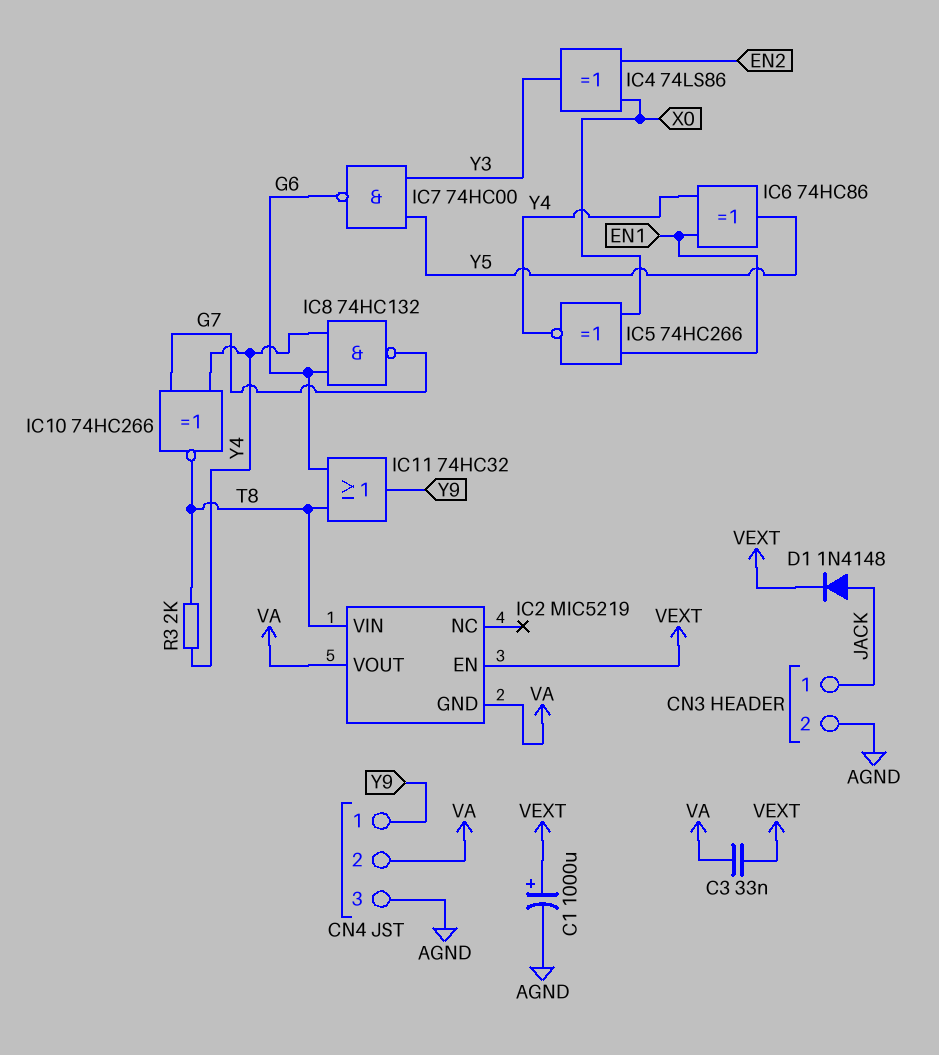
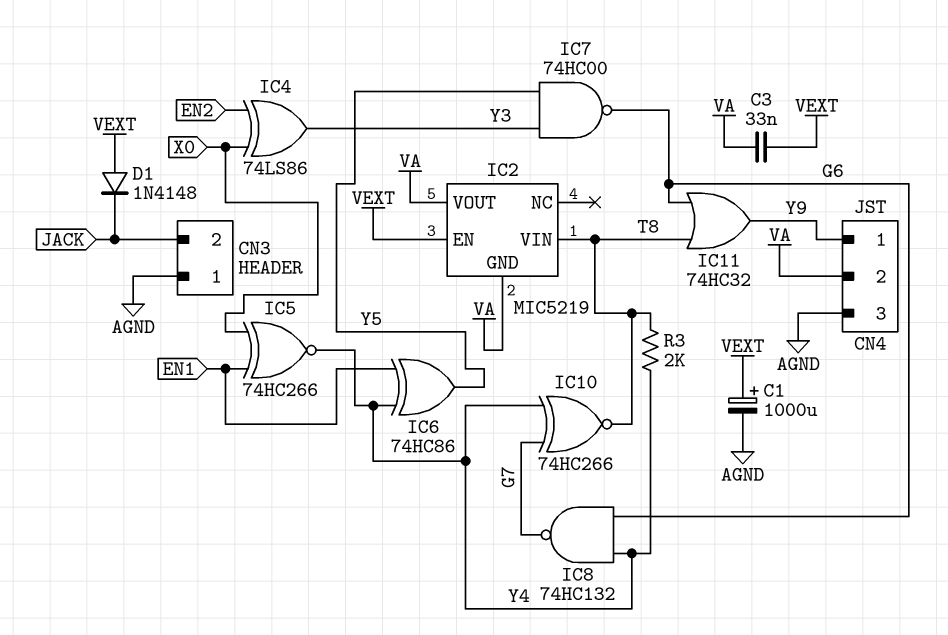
CN3 pin 1: JACK -> AGND
CN3 pin 2: AGND -> JACK
D1: diode 1N4148 (A JACK, K VEXT) -> diode 1N4148 (A VEXT, K JACK)

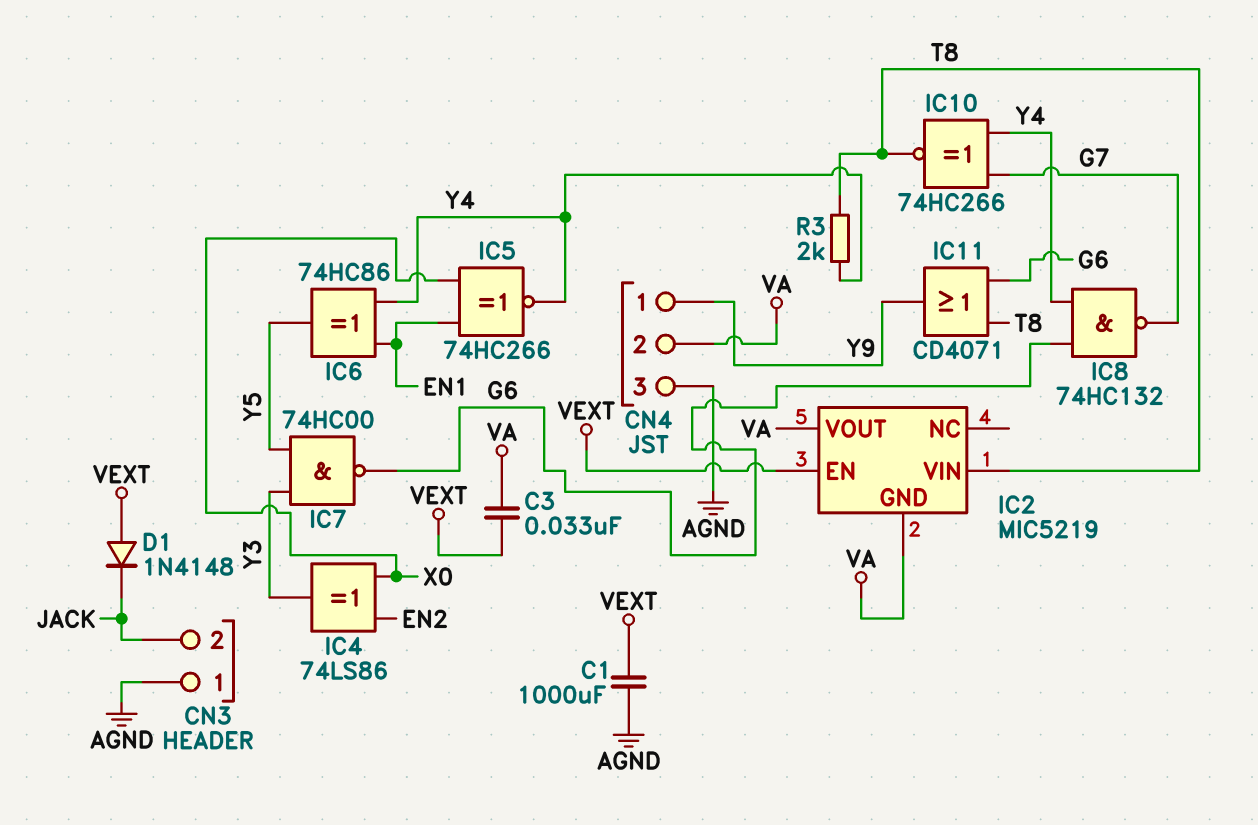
C1: 1000uF (plus VEXT, minus AGND) -> 1000uF (AGND, VEXT)
IC11: OR 74HC32 (in G6, in T8, out Y9) -> OR CD4071 (in G6, in T8, out Y9)

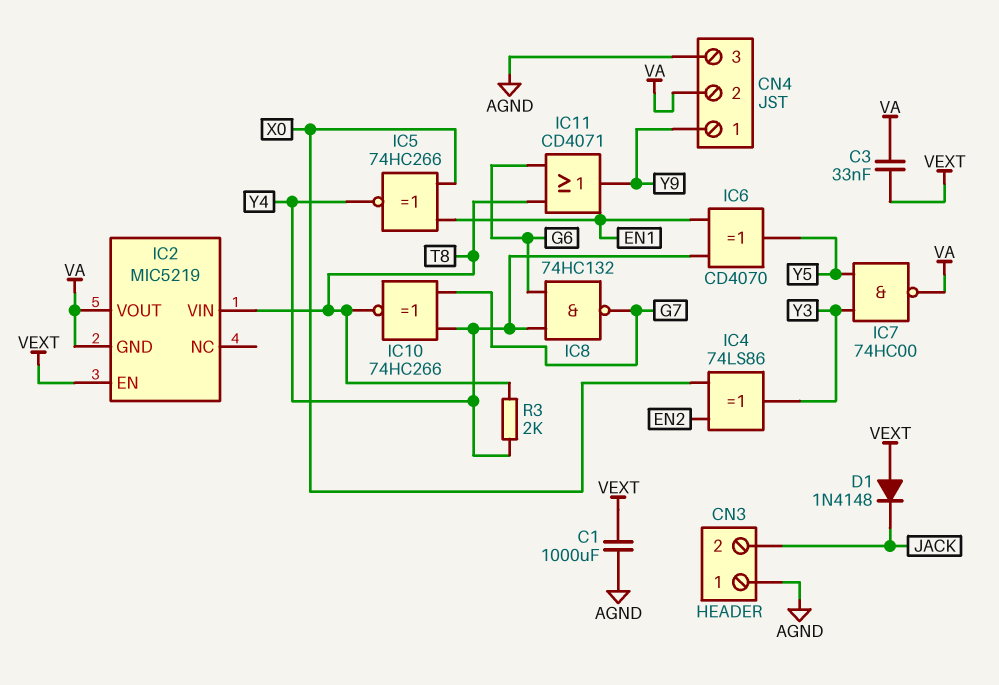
IC6: XOR 74HC86 (in EN1, in Y4, out Y5) -> XOR CD4070 (in EN1, in Y4, out Y5)
IC7: NAND 74HC00 (in Y3, in Y5, out G6) -> NAND 74HC00 (in Y3, in Y5, out VA)

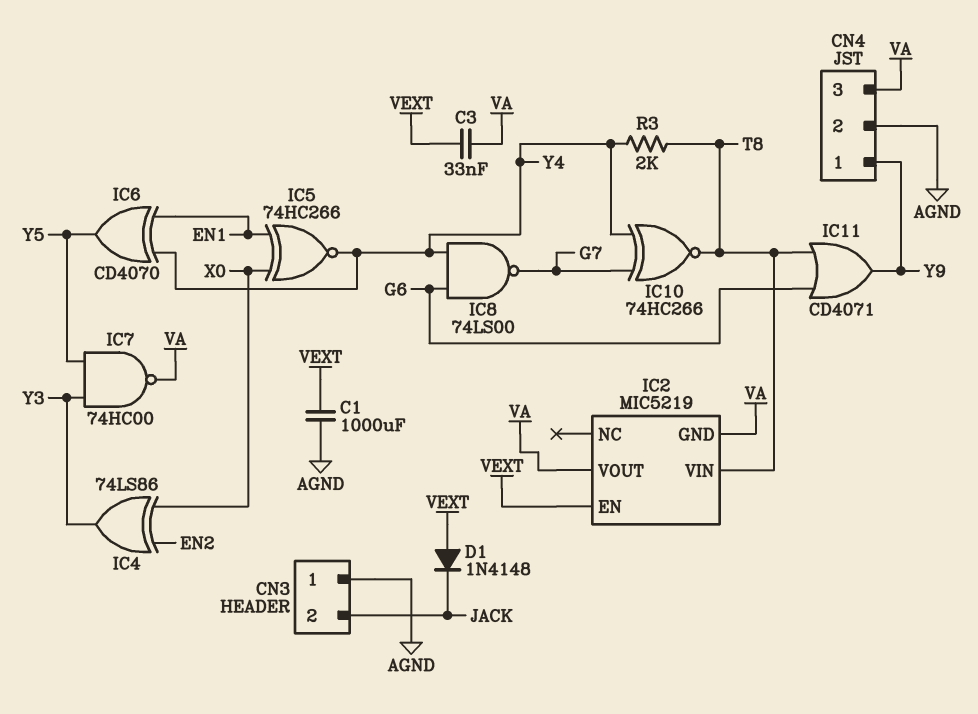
CN4 pin 2: VA -> AGND
CN4 pin 3: AGND -> VA
IC8: NAND 74HC132 (in G6, in Y4, out G7) -> NAND 74LS00 (in G6, in Y4, out G7)

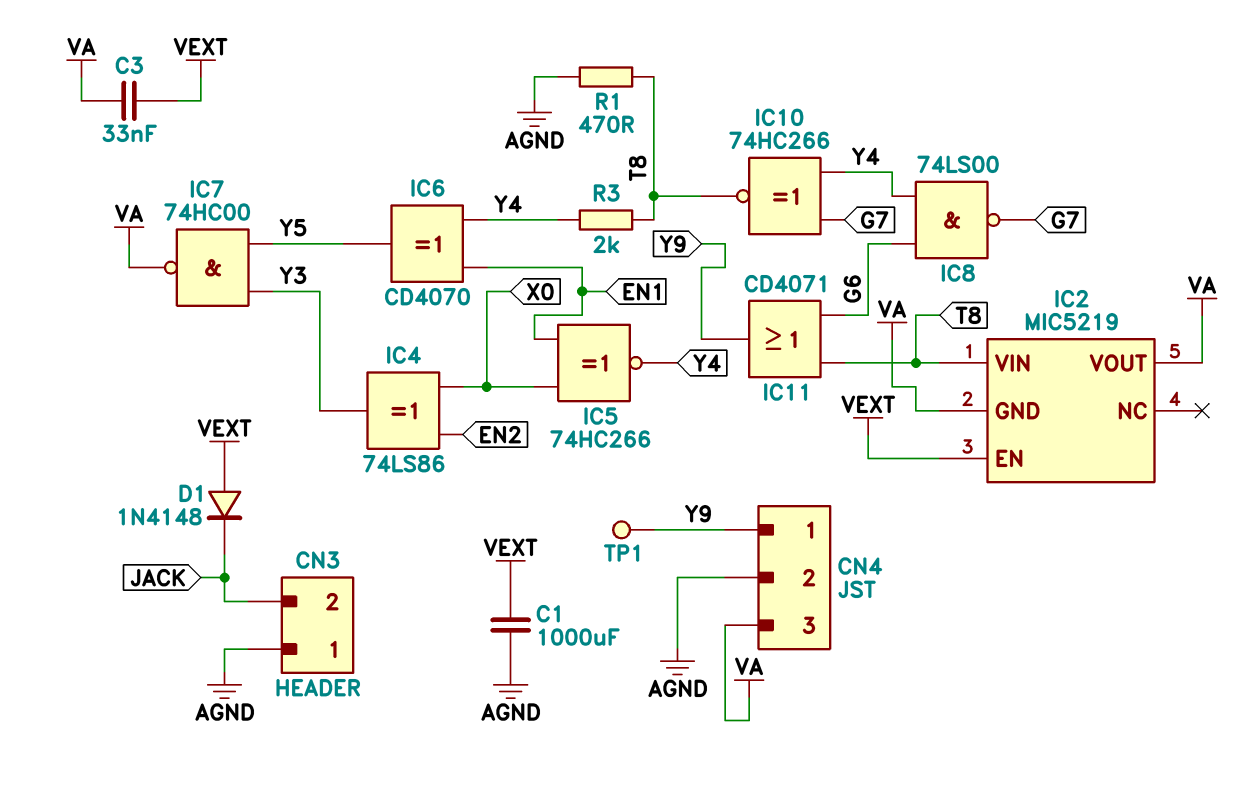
R1: none -> 470 (AGND, T8)
TP1: none -> test point (Y9)

